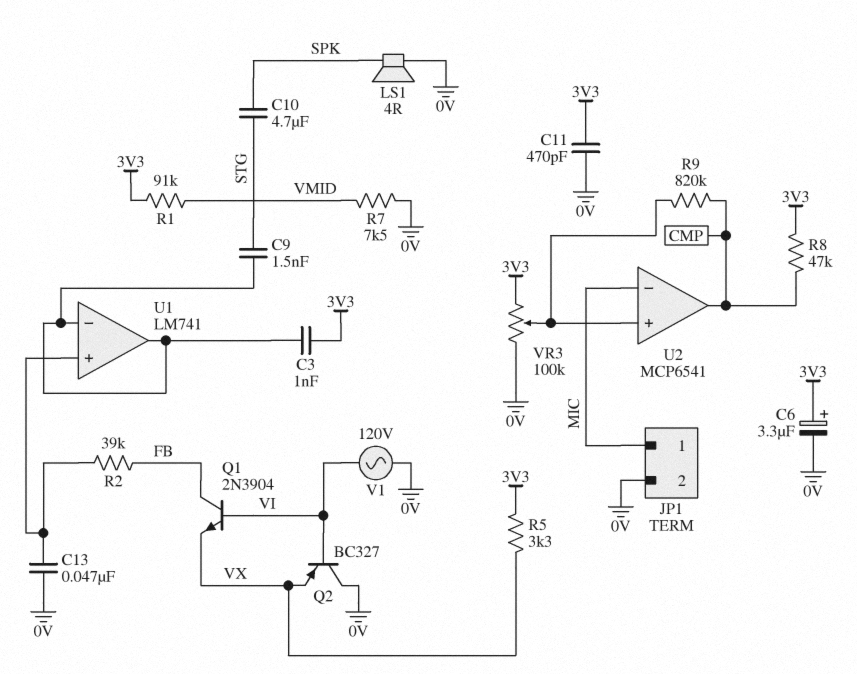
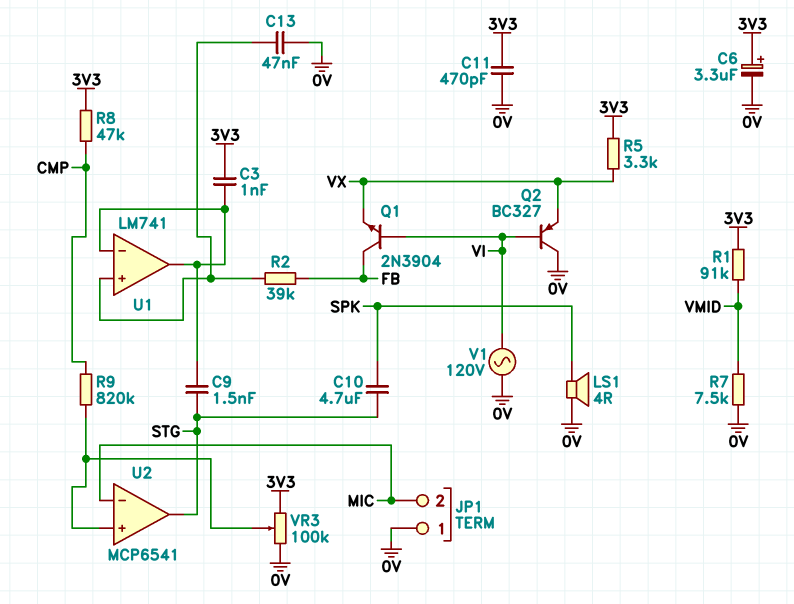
JP1 pin 1: MIC -> 0V
JP1 pin 2: 0V -> MIC
U2 pin out: CMP -> STG

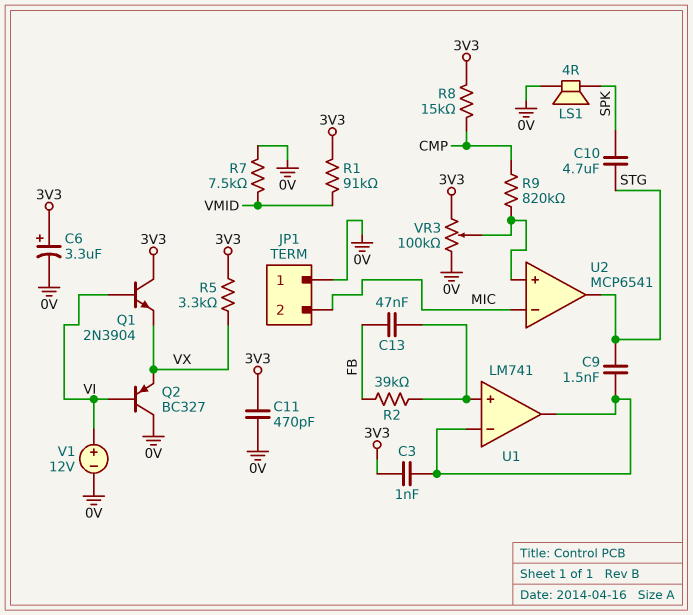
C13: 47nF (0V, U1/in+) -> 47nF (FB, U1/in+)
Q1: NPN 2N3904 (B VI, C FB, E VX) -> NPN 2N3904 (B VI, C 3V3, E VX)
R8: 47k (3V3, CMP) -> 15k (3V3, CMP)
V1: AC 120V (0V, VI) -> 12V (plus VI, minus 0V)

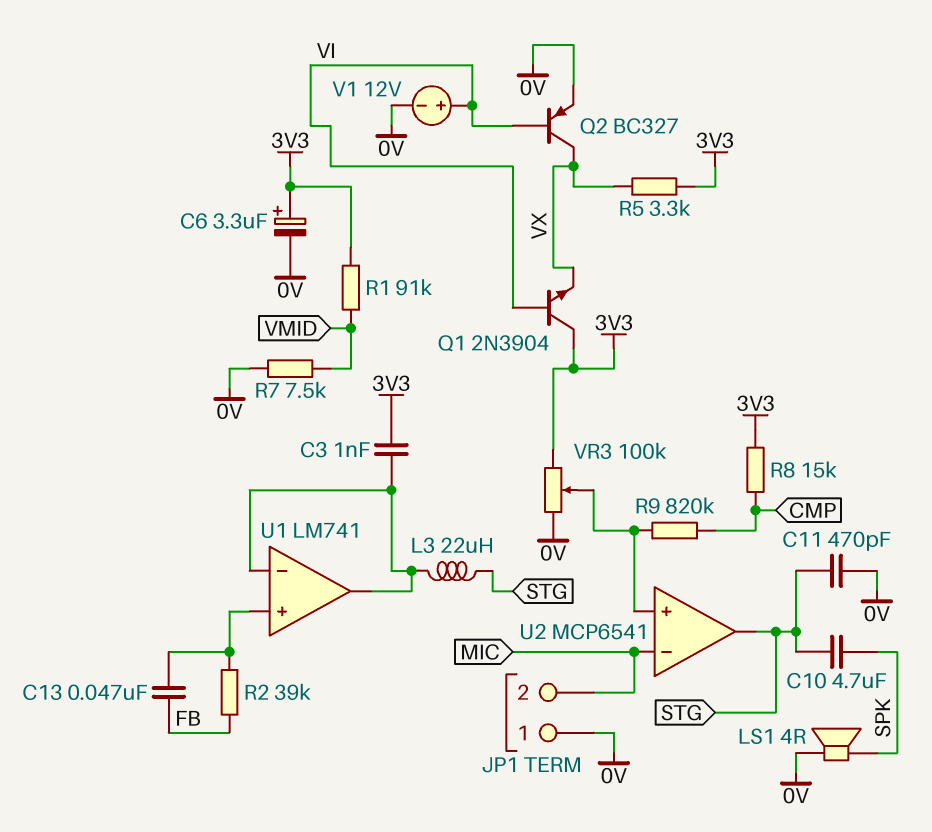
C9: 1.5nF (STG, U1/in-) -> none
C11: 470pF (0V, 3V3) -> 470pF (0V, STG)
L3: none -> 22uH (STG, U1/in-)
Q2: PNP BC327 (B VI, C 0V, E VX) -> PNP BC327 (B VI, C VX, E 0V)

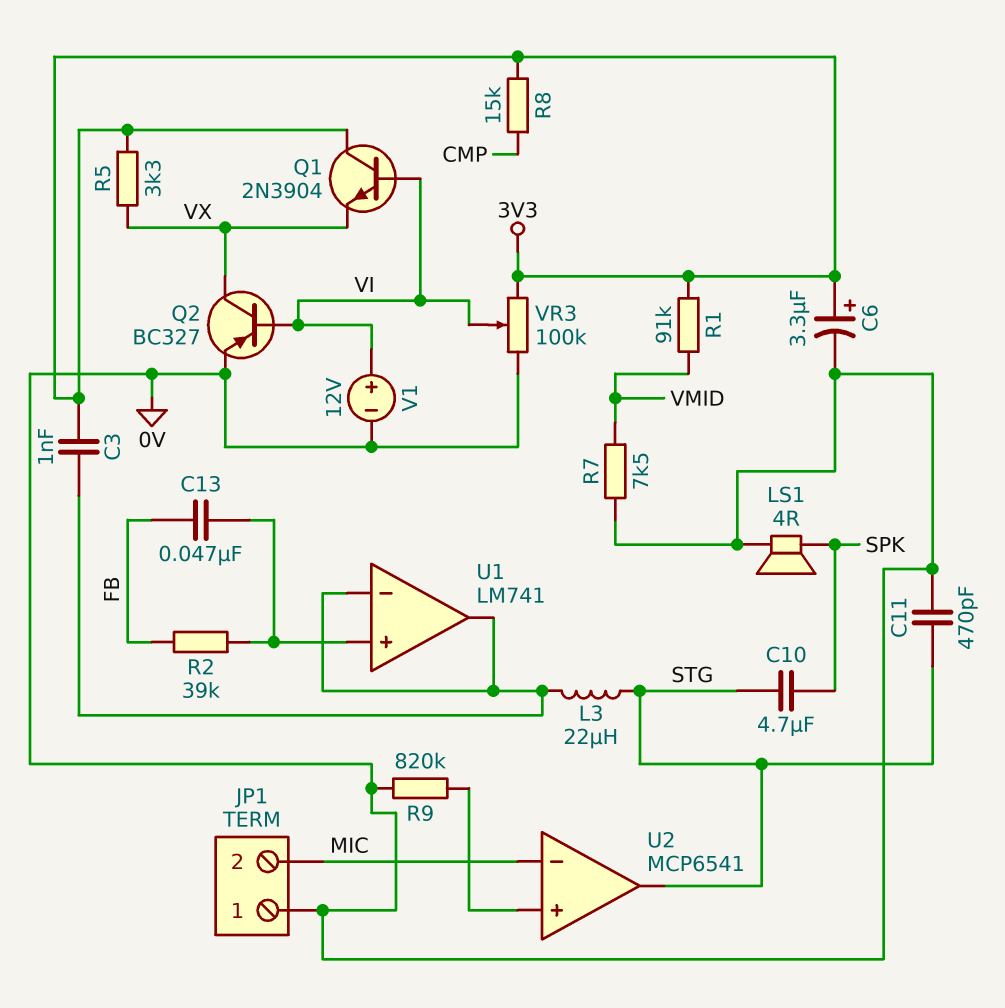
R9: 820k (CMP, U2/in+) -> 820k (0V, U2/in+)
VR3: 100k (0V, 3V3, wiper U2/in+) -> 100k (0V, 3V3, wiper VI)

